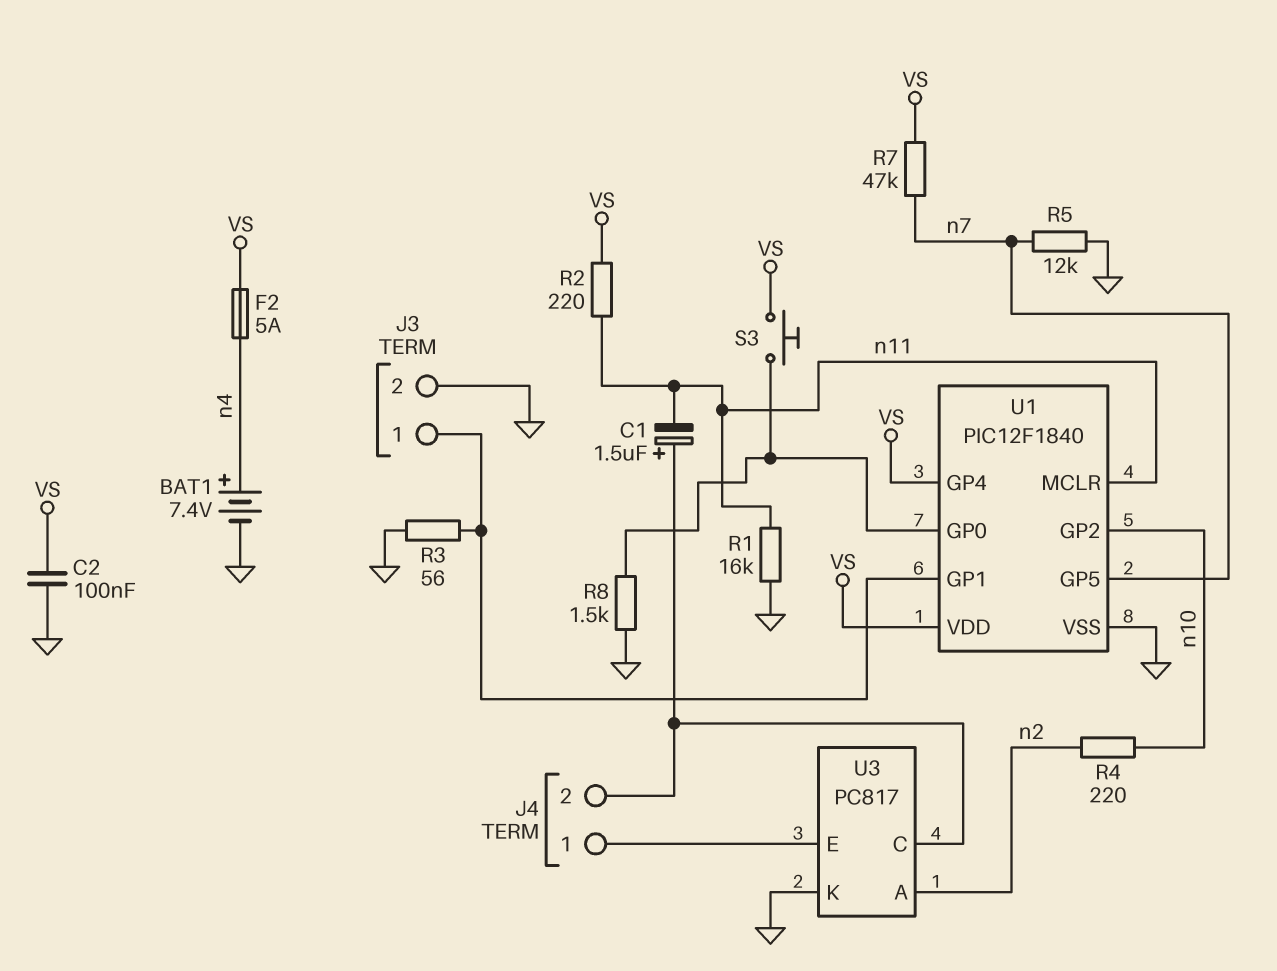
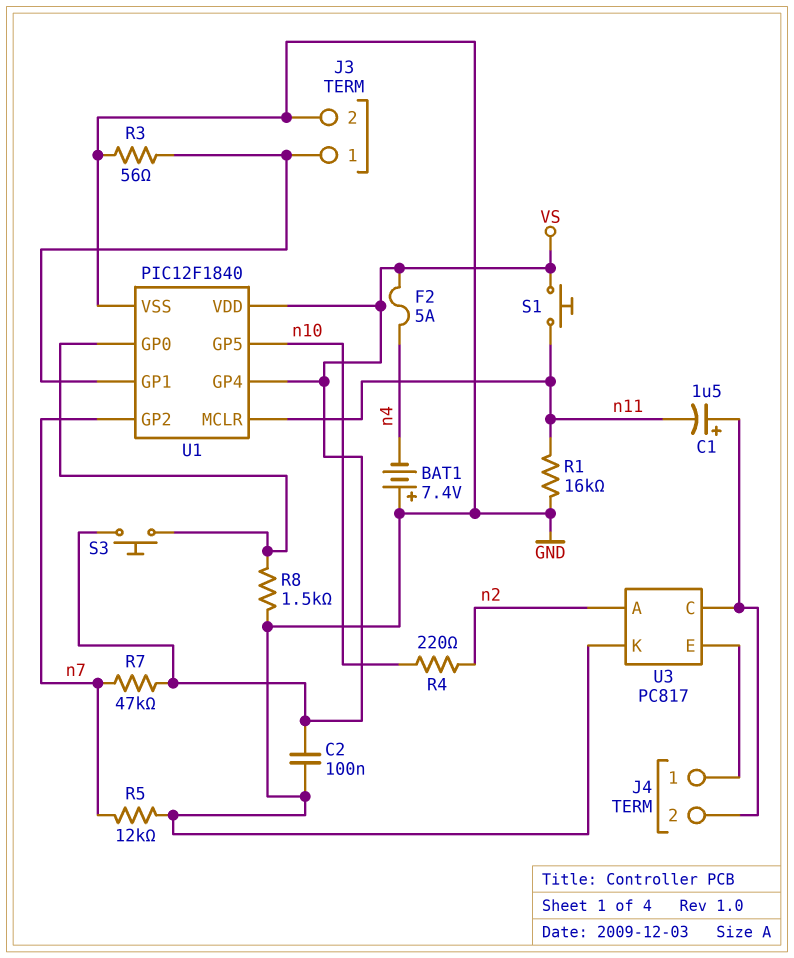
BAT1: 7.4V (plus n4, minus GND) -> 7.4V (plus GND, minus n4)
R2: 220 (VS, n11) -> none
S1: none -> button (VS, n11)
U1 pin GP2: n10 -> n7
U1 pin GP5: n7 -> n10

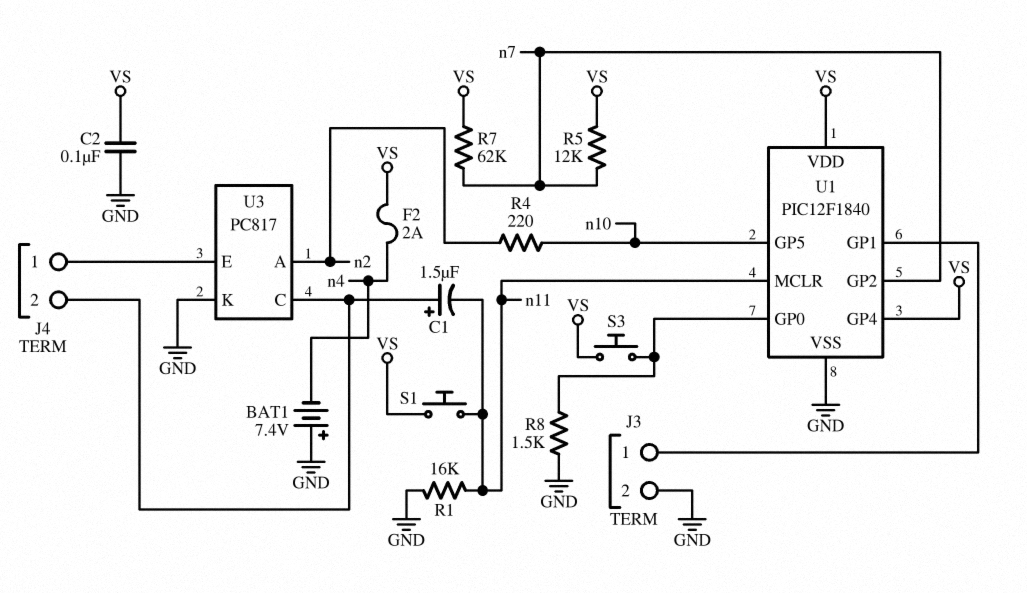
F2: 5A (VS, n4) -> 2A (VS, n4)
R3: 56 (GND, J3/1) -> none
R5: 12k (GND, n7) -> 12k (VS, n7)
R7: 47k (VS, n7) -> 62k (VS, n7)

